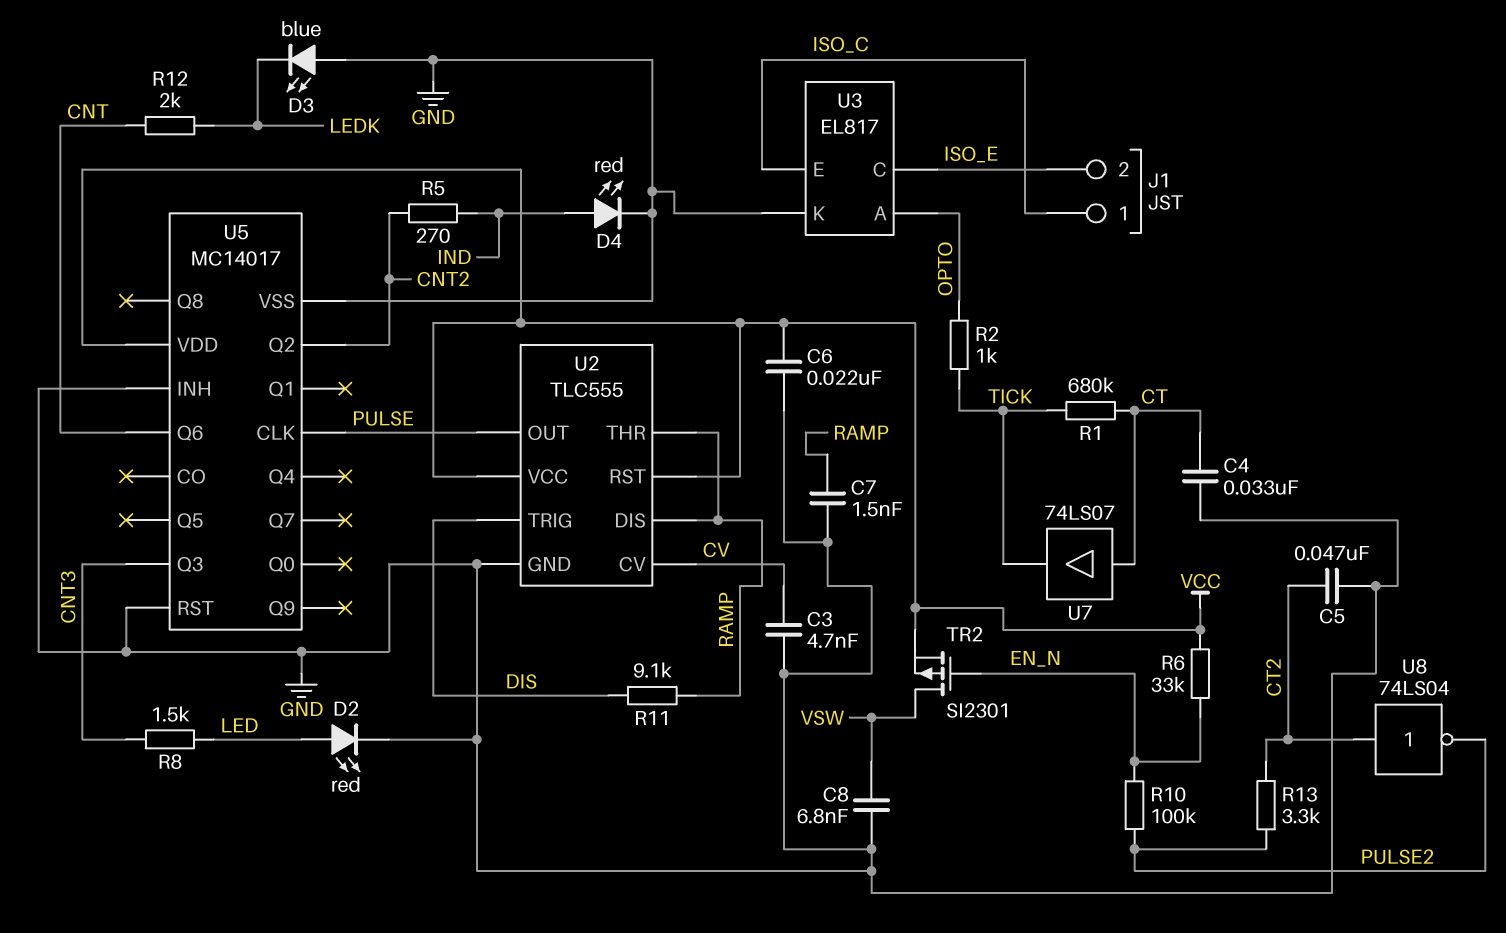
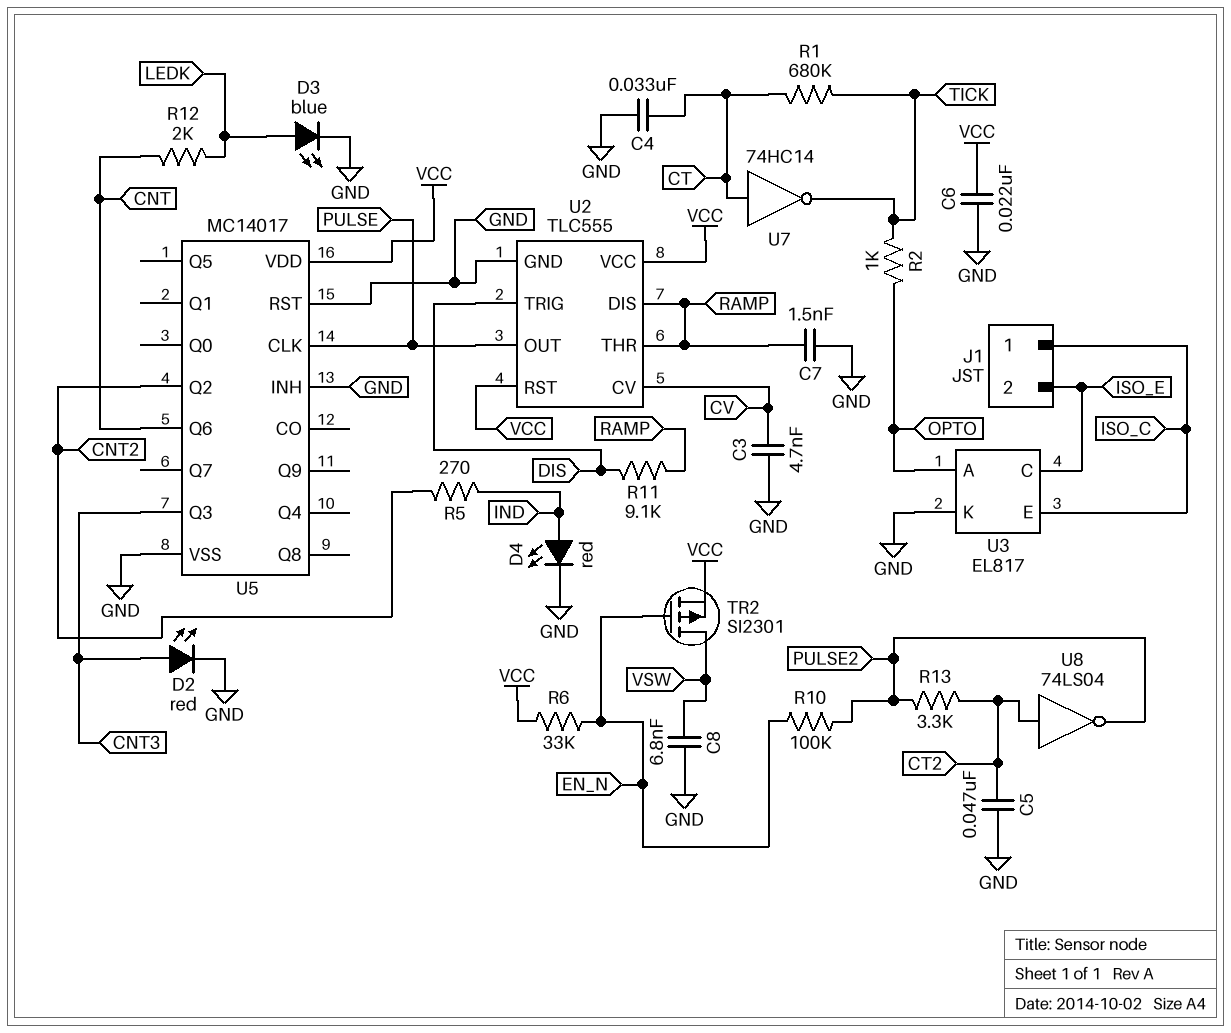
D2: LED red (A LED, K GND) -> LED red (A CNT3, K GND)
D3: LED blue (A GND, K LEDK) -> LED blue (A LEDK, K GND)
R8: 1.5k (CNT3, LED) -> none
U7: buffer 74LS07 (in CT, out TICK) -> NOT 74HC14 (in CT, out TICK)

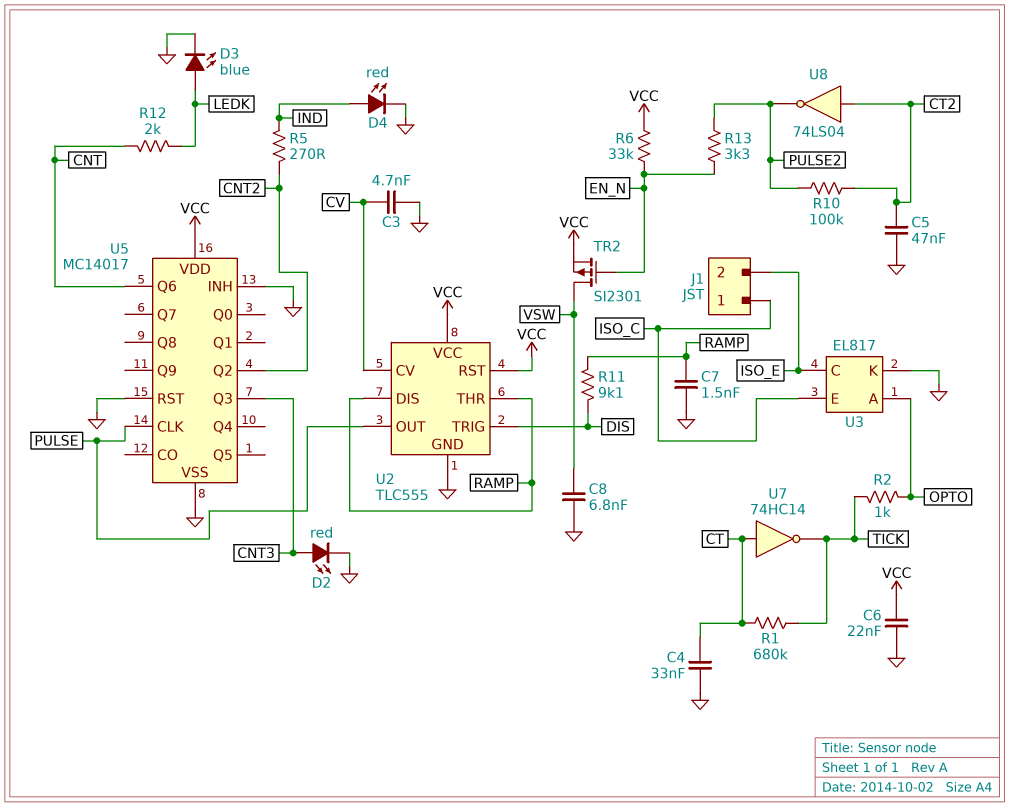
R10: 100k (EN_N, PULSE2) -> 100k (CT2, PULSE2)
R13: 3.3k (CT2, PULSE2) -> 3.3k (EN_N, PULSE2)

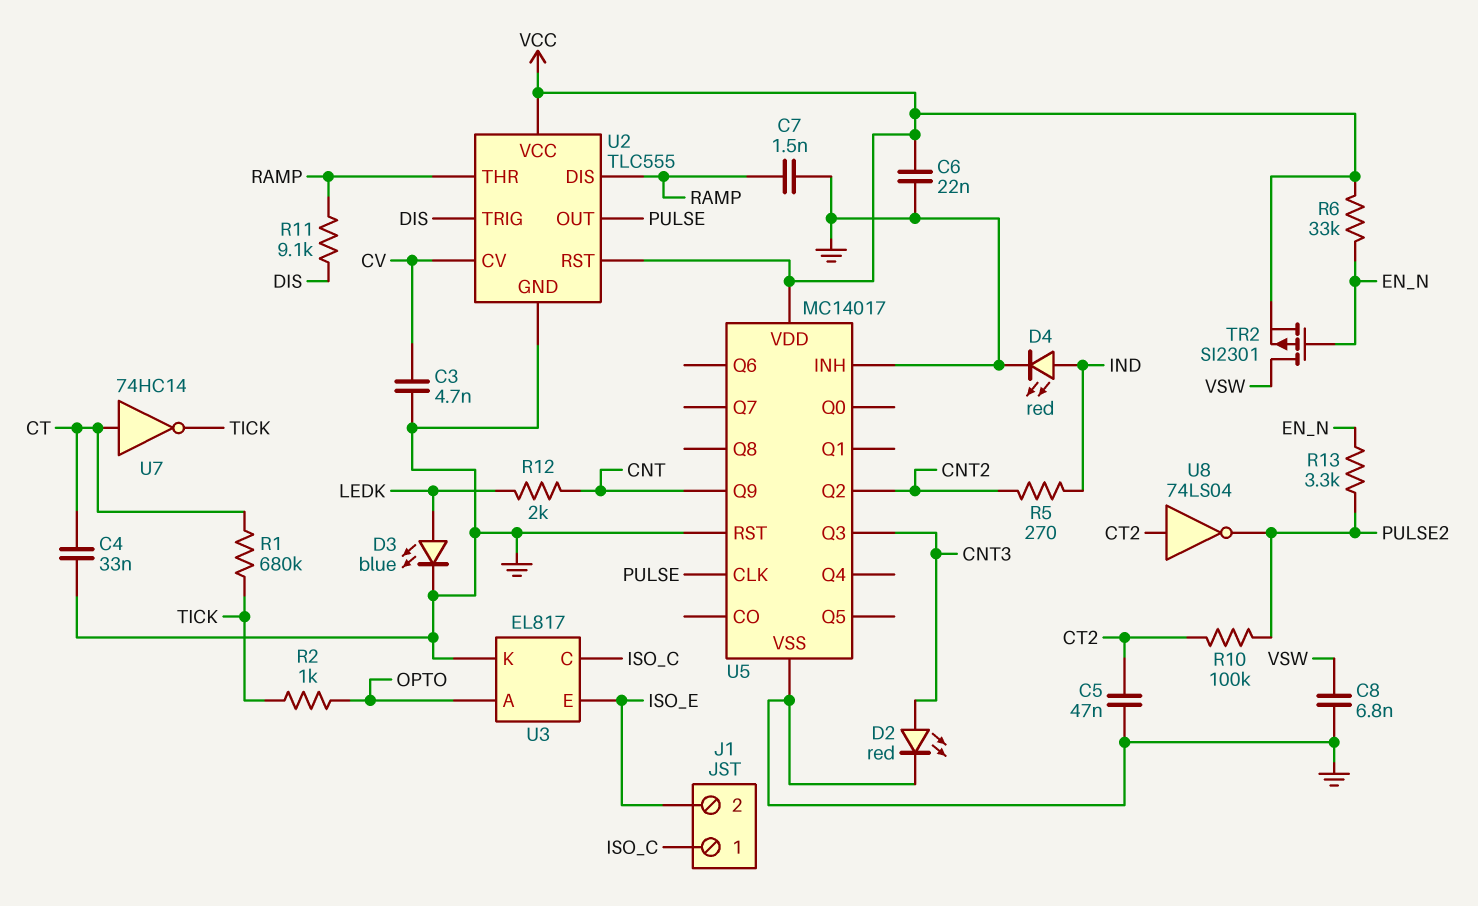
U3 pin C: ISO_E -> ISO_C
U3 pin E: ISO_C -> ISO_E
U5 pin Q6: CNT -> none
U5 pin Q9: none -> CNT

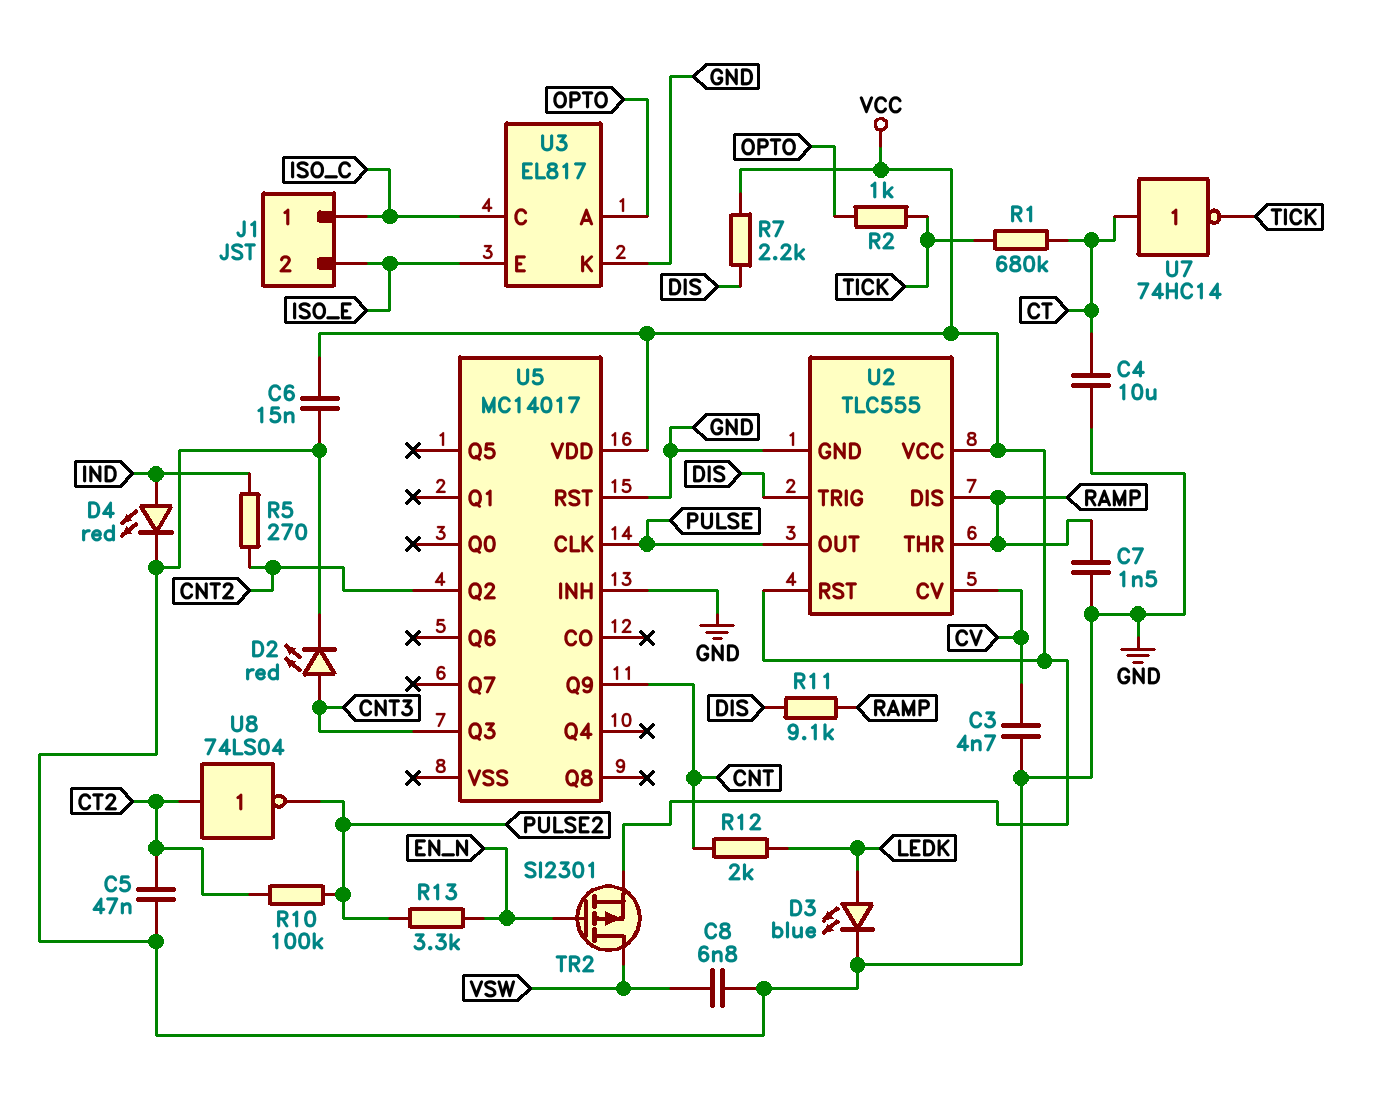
C4: 33nF (CT, GND) -> 10uF (CT, GND)
C6: 22nF (GND, VCC) -> 15nF (GND, VCC)
R6: 33k (EN_N, VCC) -> none
R7: none -> 2.2k (DIS, VCC)
U5 pin VSS: GND -> none

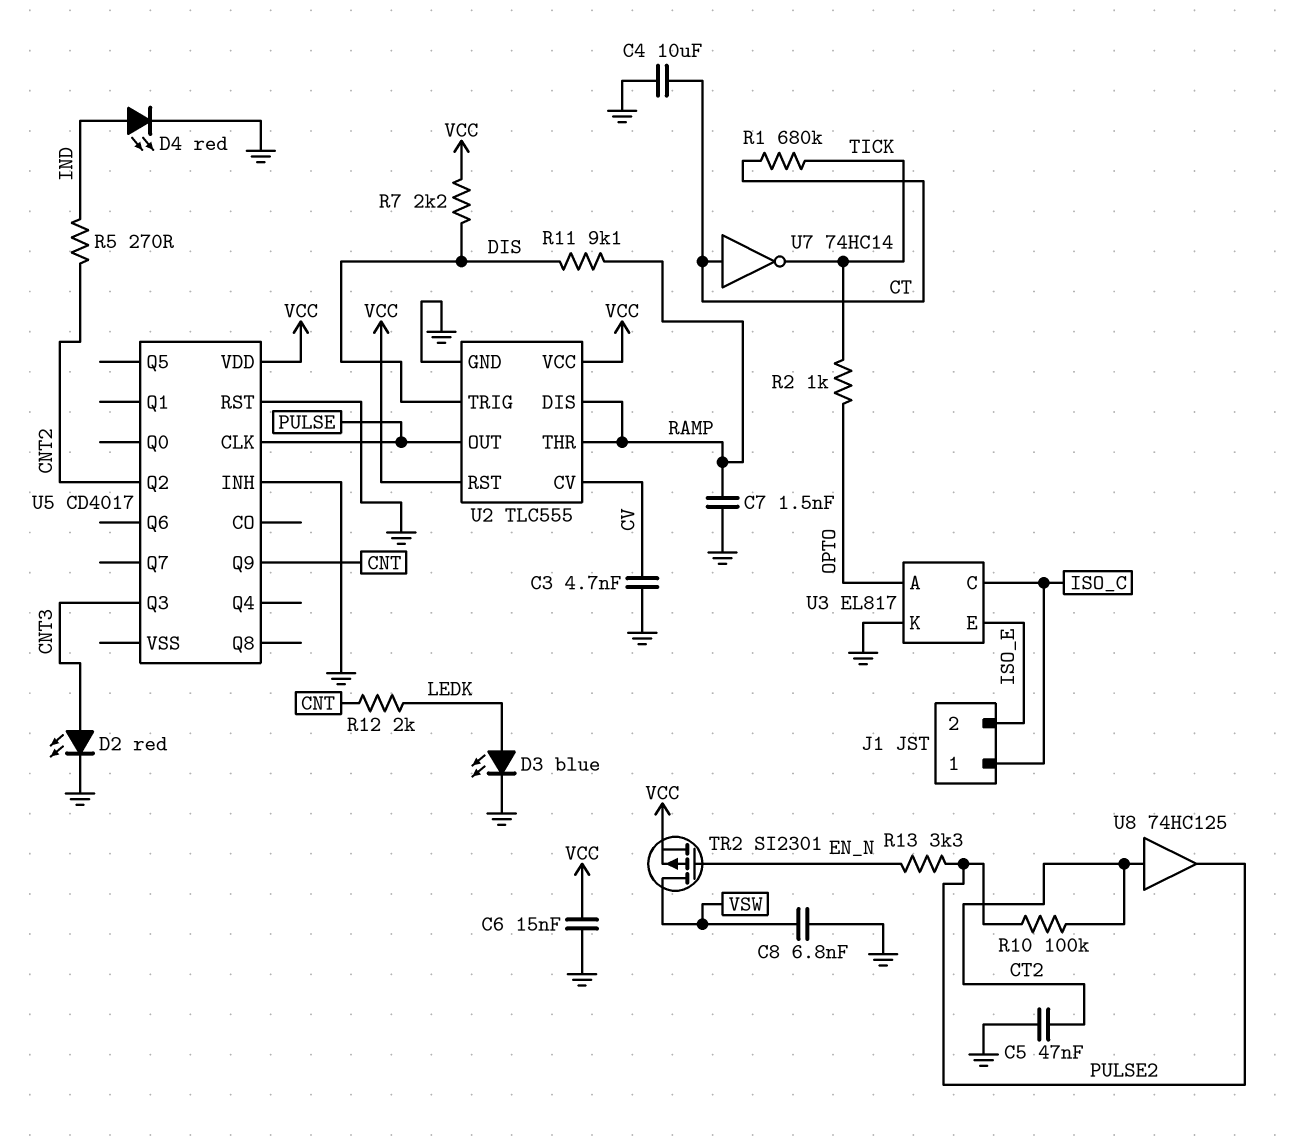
U5: MC14017 -> CD4017
U8: NOT 74LS04 (in CT2, out PULSE2) -> buffer 74HC125 (in CT2, out PULSE2)

